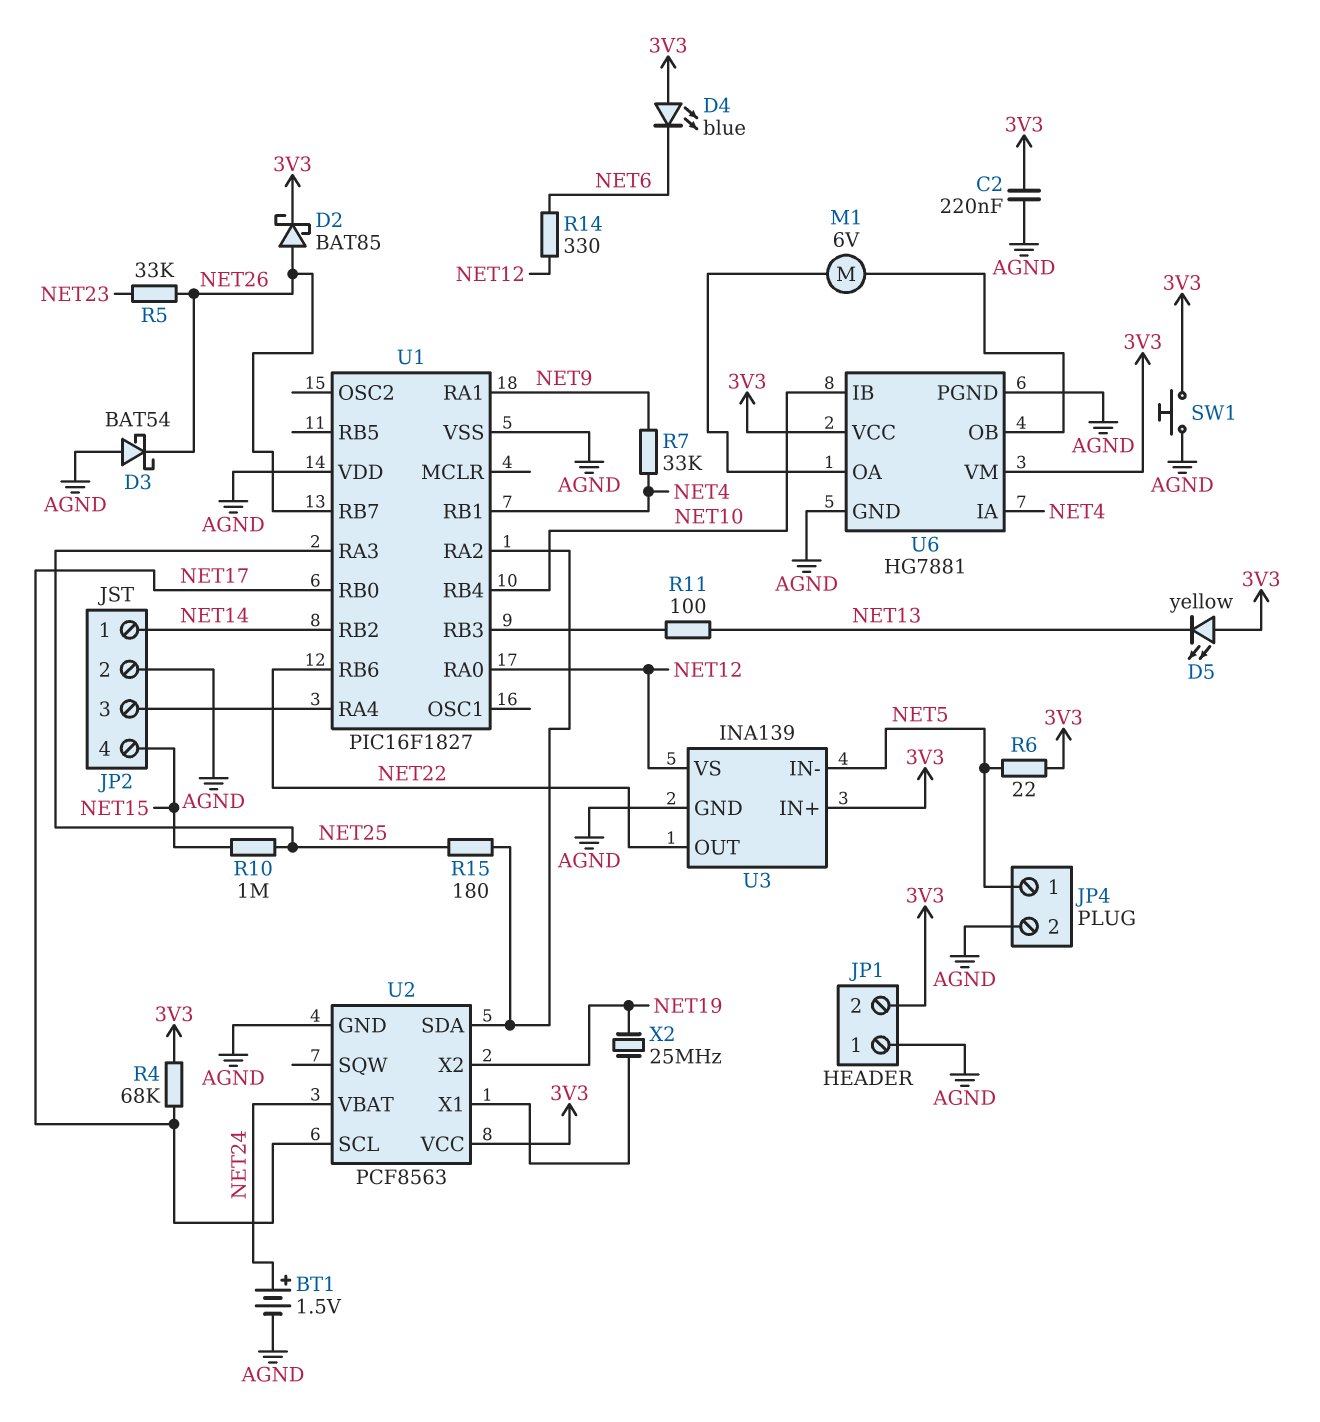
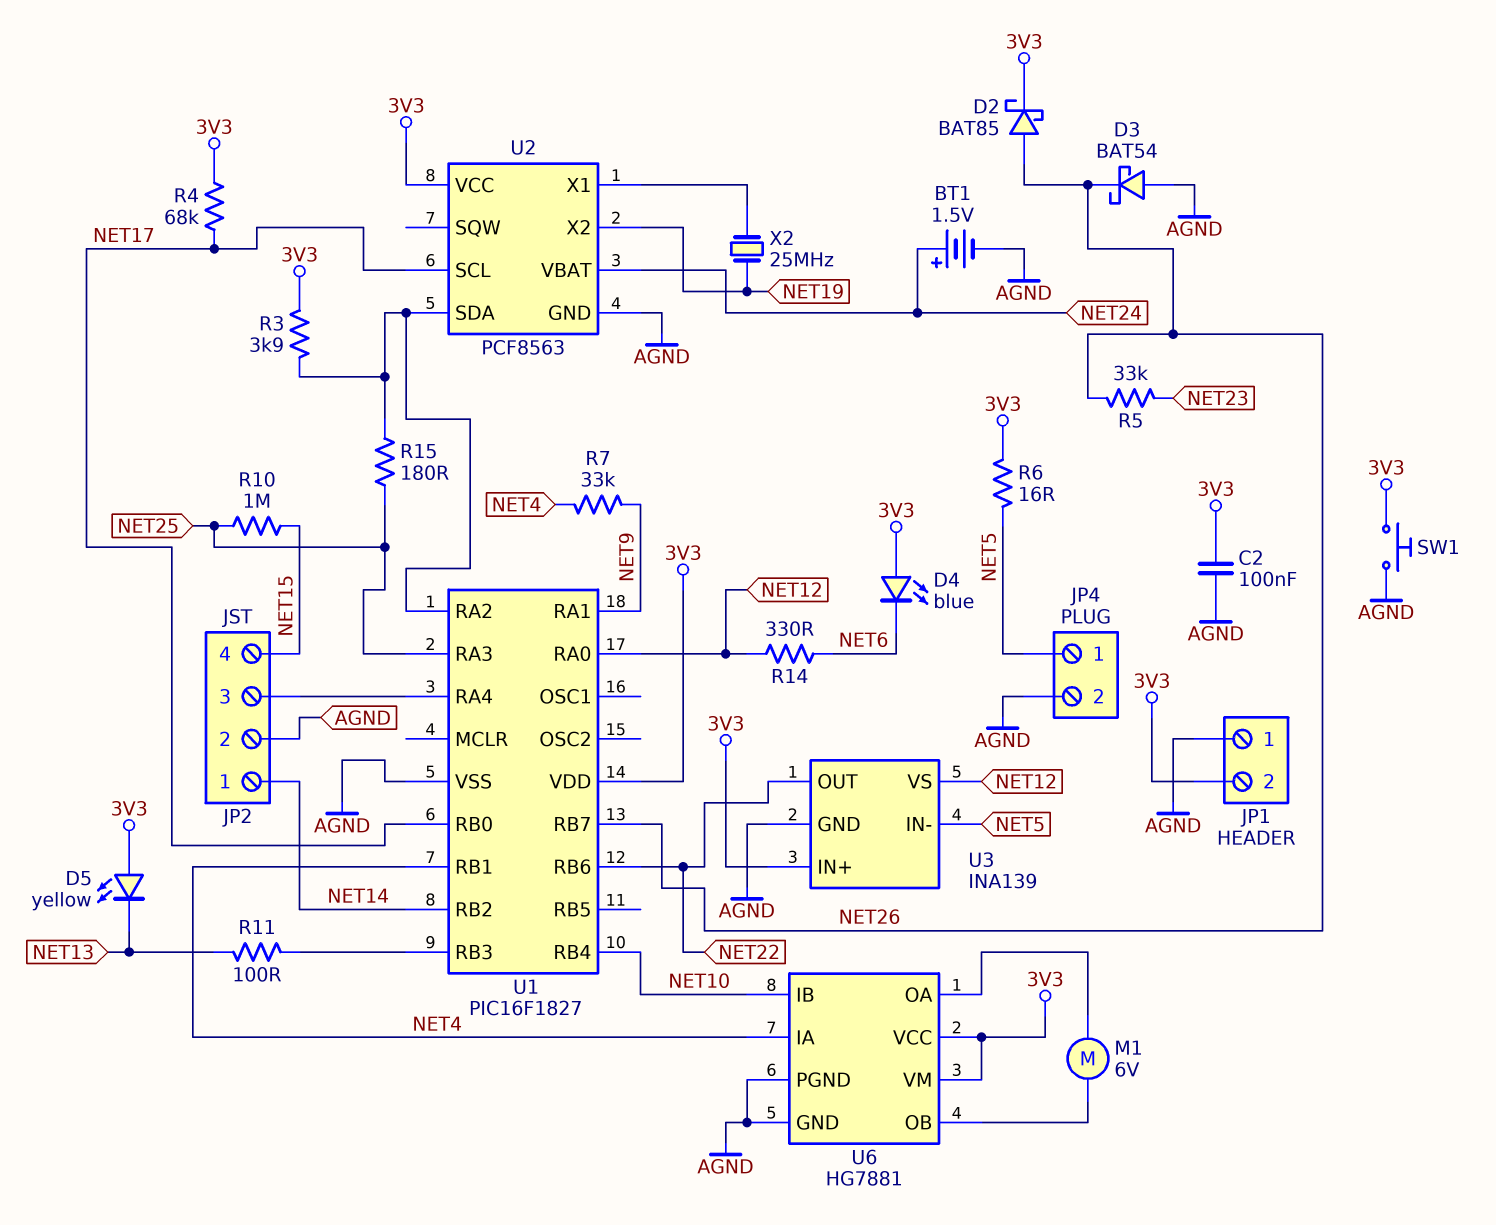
C2: 220nF (3V3, AGND) -> 100nF (3V3, AGND)
R3: none -> 3.9k (3V3, U1/RA2)
R6: 22 (3V3, NET5) -> 16 (3V3, NET5)
U1 pin VDD: AGND -> 3V3

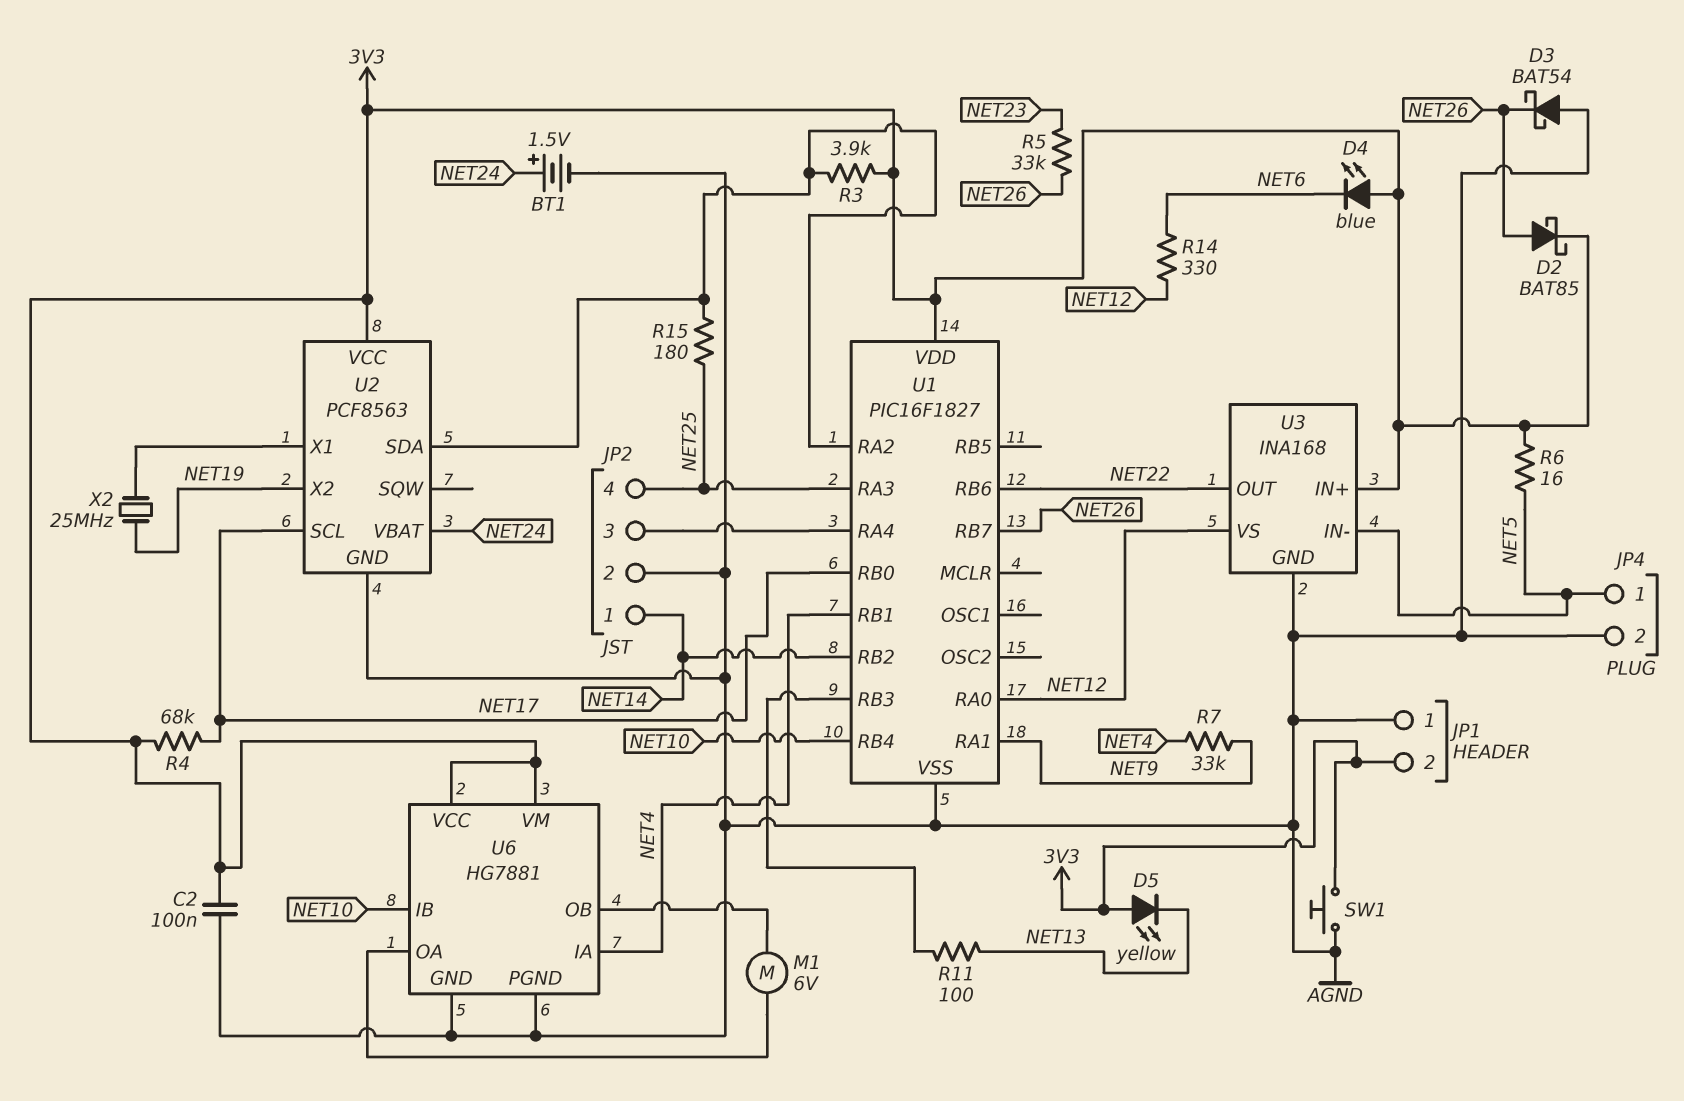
JP2 pin 4: NET15 -> NET25
R10: 1M (NET15, NET25) -> none
U3: INA139 -> INA168

